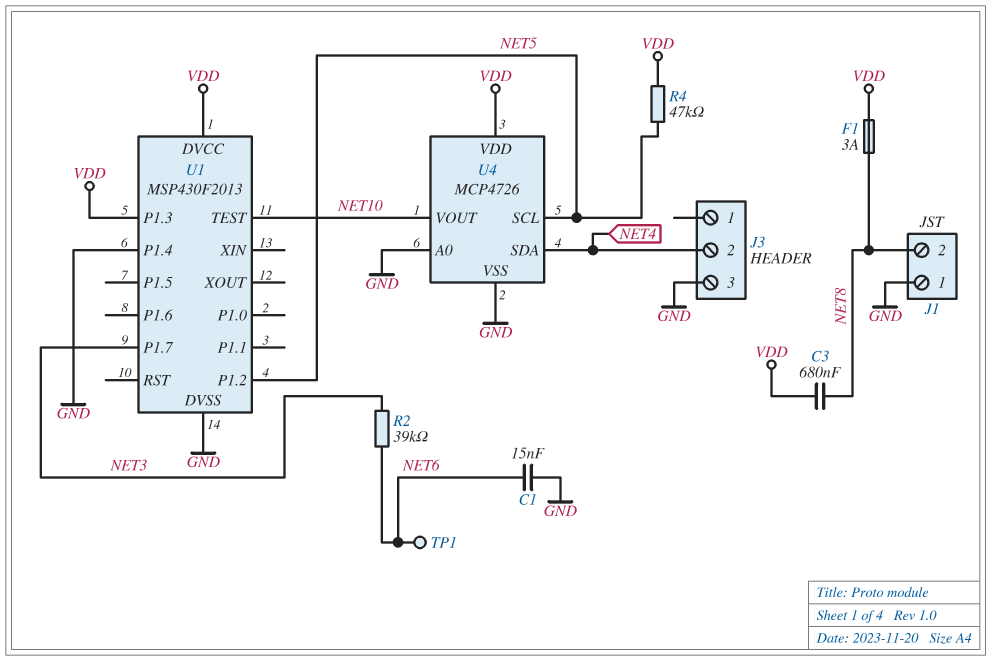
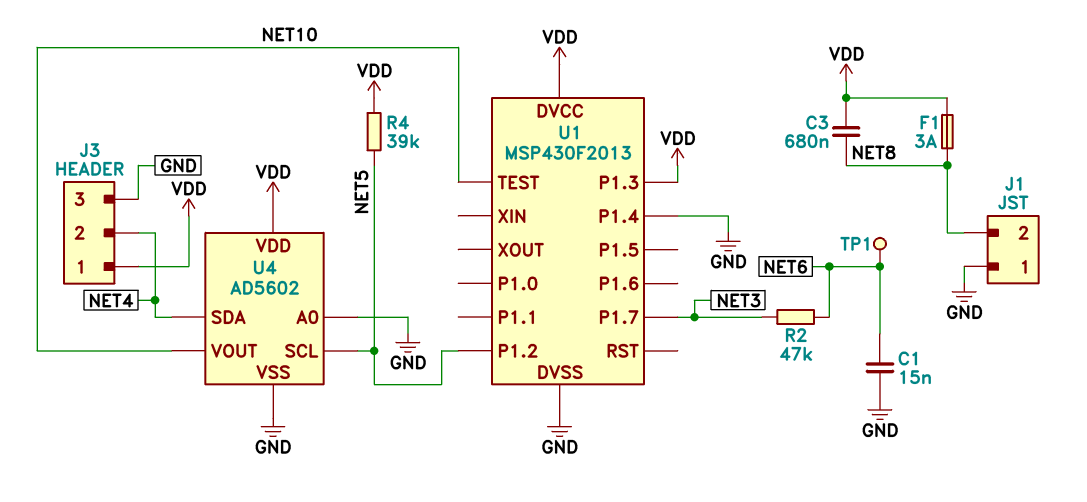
J3 pin 1: none -> VDD
R2: 39k (NET3, NET6) -> 47k (NET3, NET6)
R4: 47k (NET5, VDD) -> 39k (NET5, VDD)
U4: MCP4726 -> AD5602

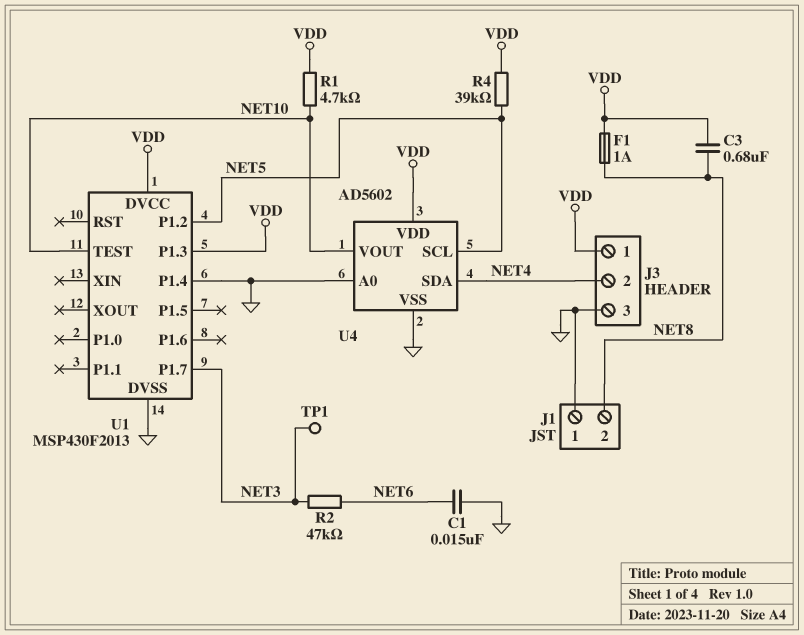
F1: 3A (NET8, VDD) -> 1A (NET8, VDD)
R1: none -> 4.7k (NET10, VDD)
TP1: test point (NET6) -> test point (NET3)

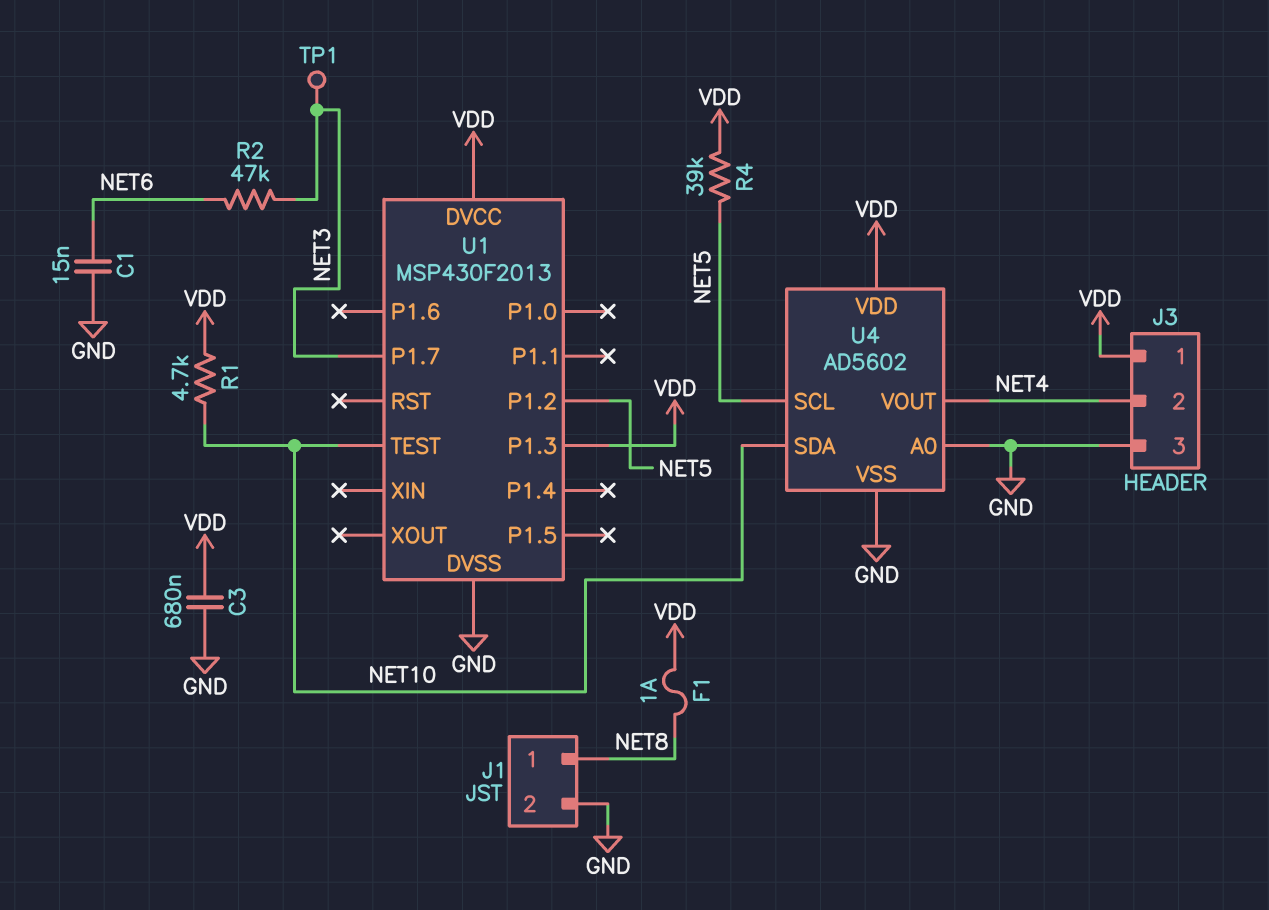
C3: 680nF (NET8, VDD) -> 680nF (GND, VDD)
J1 pin 1: GND -> NET8
J1 pin 2: NET8 -> GND
U1 pin P1.4: GND -> none
U4 pin SDA: NET4 -> NET10
U4 pin VOUT: NET10 -> NET4

